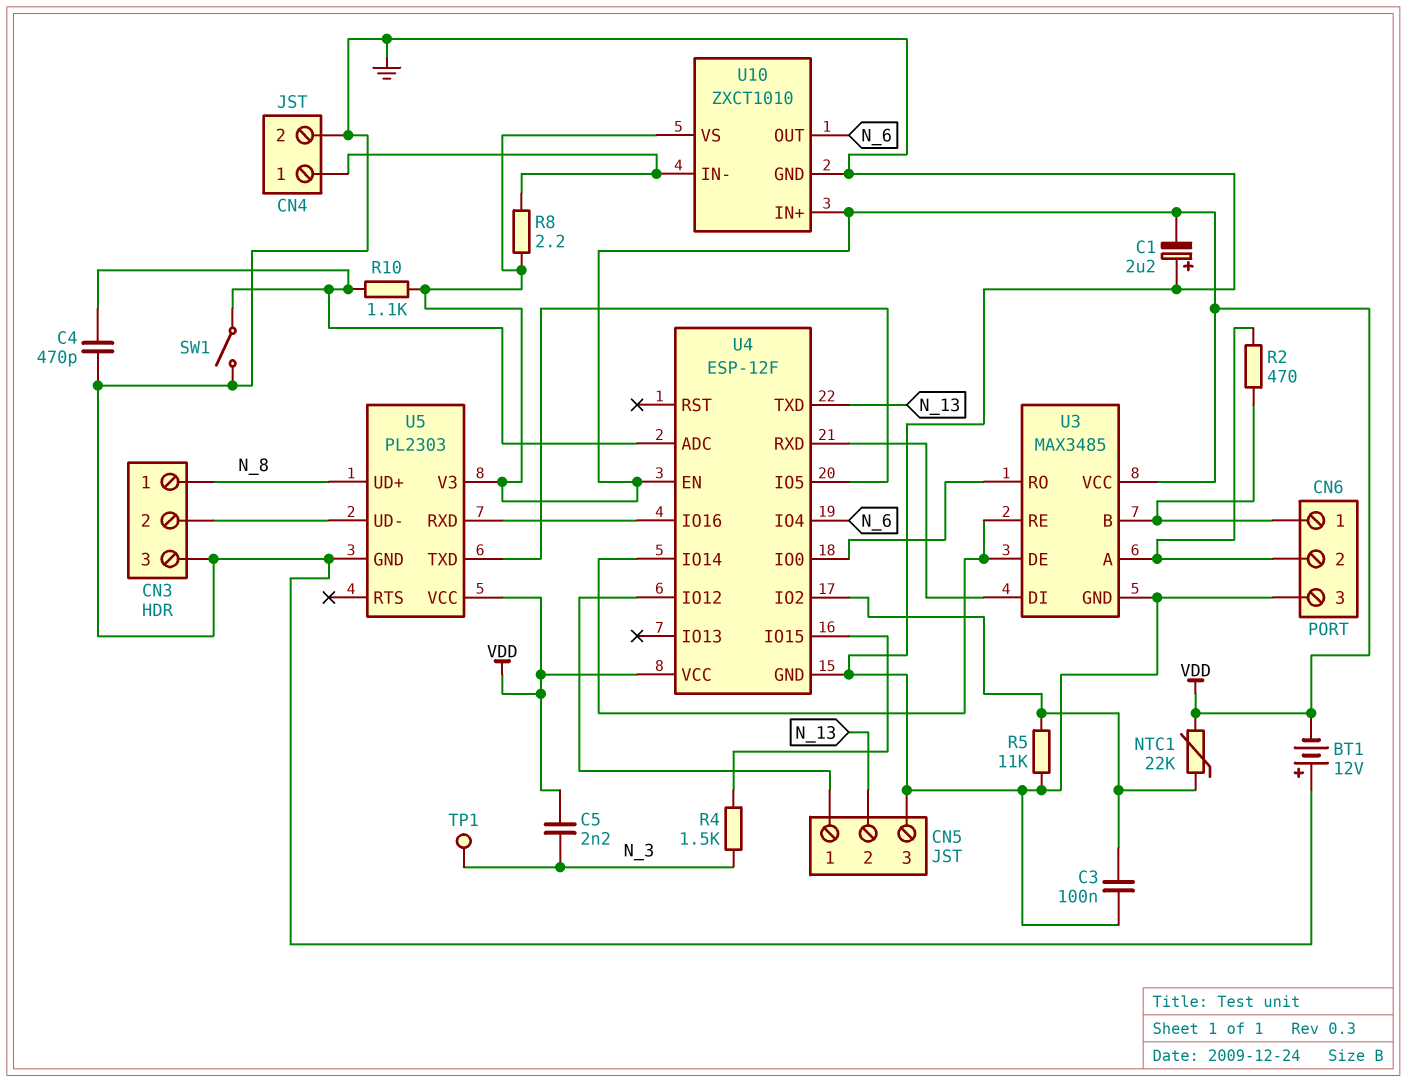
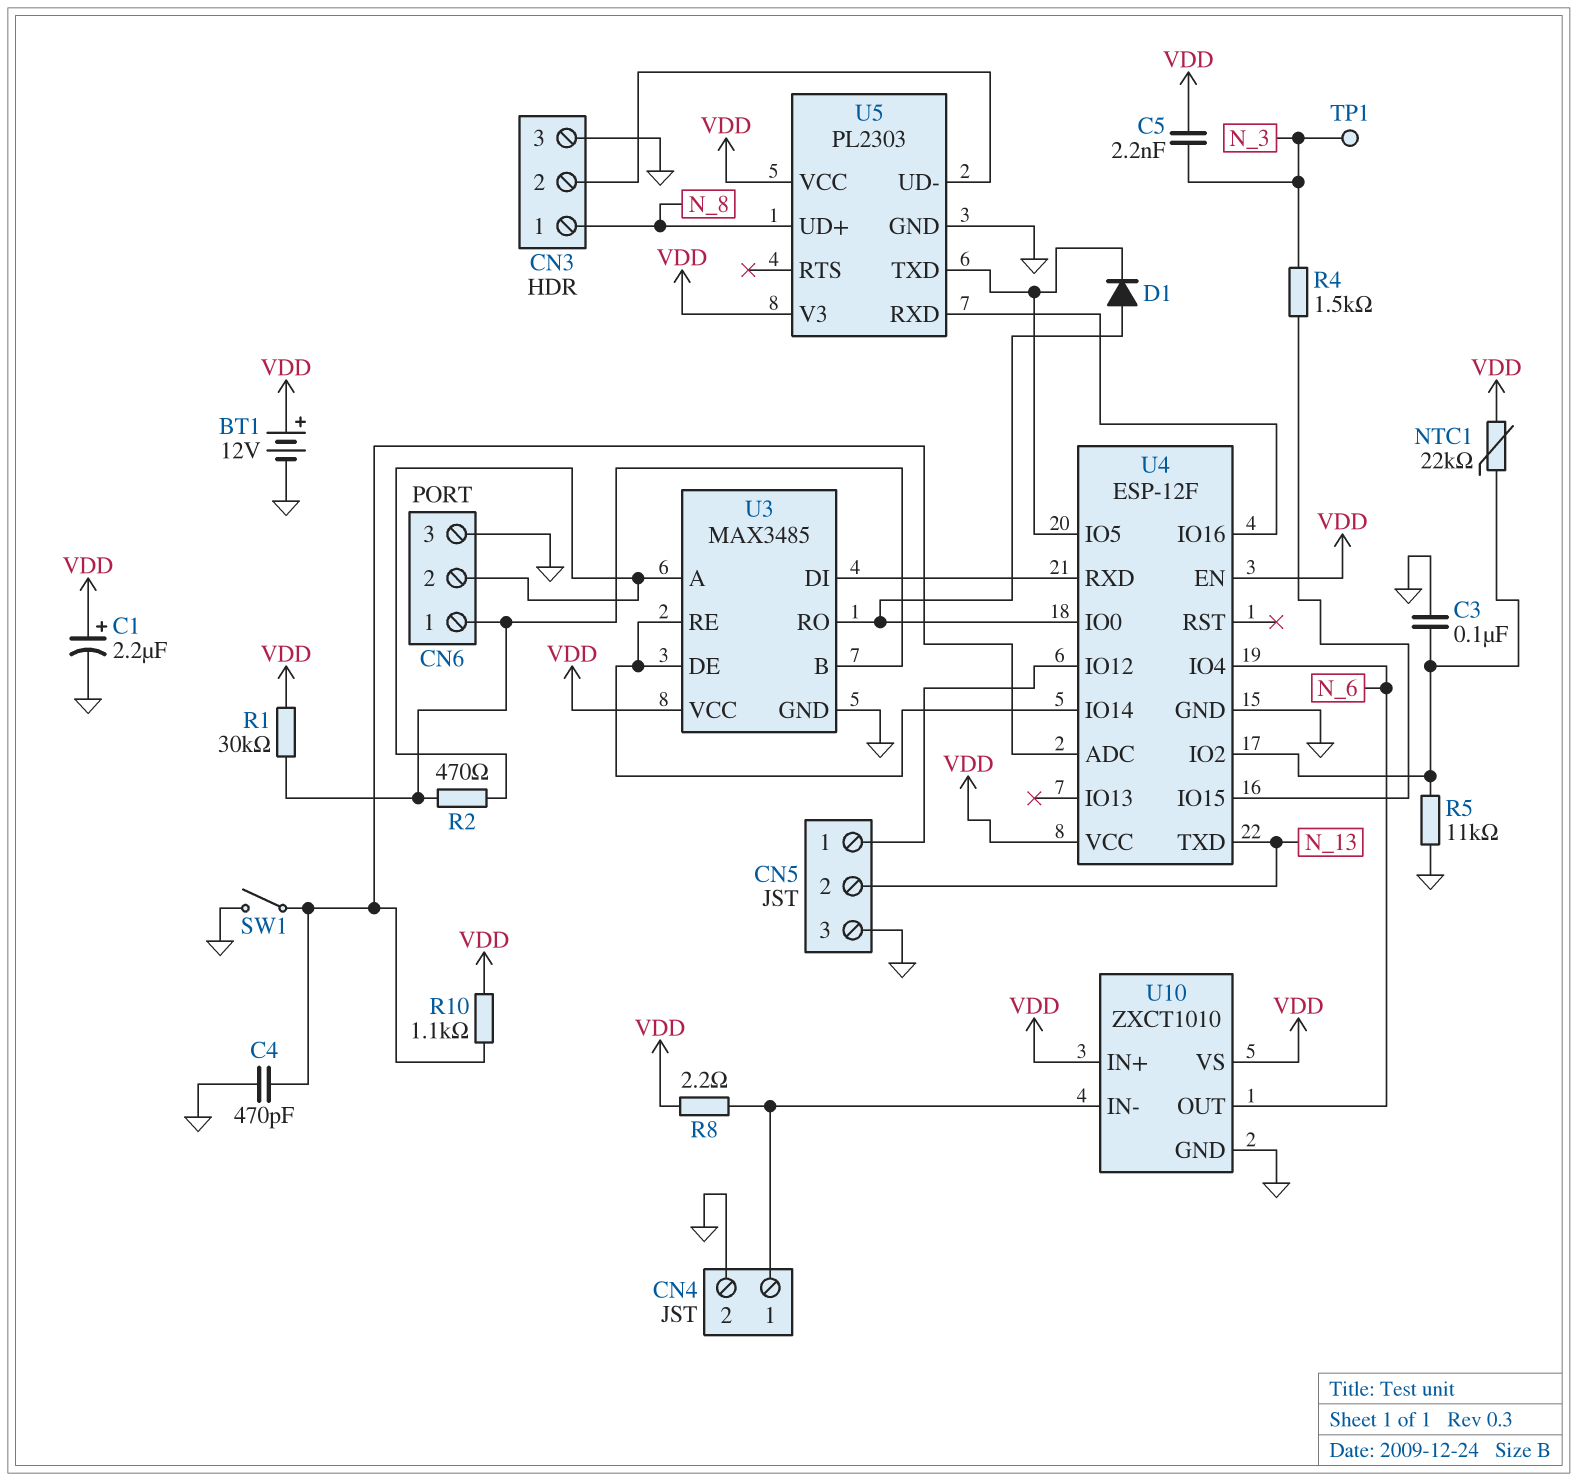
BT1: 12V (plus GND, minus VDD) -> 12V (plus VDD, minus GND)
C1: 2.2uF (plus GND, minus VDD) -> 2.2uF (plus VDD, minus GND)
D1: none -> diode (A U3/RO, K U4/IO5)
R1: none -> 30k (CN6/1, VDD)

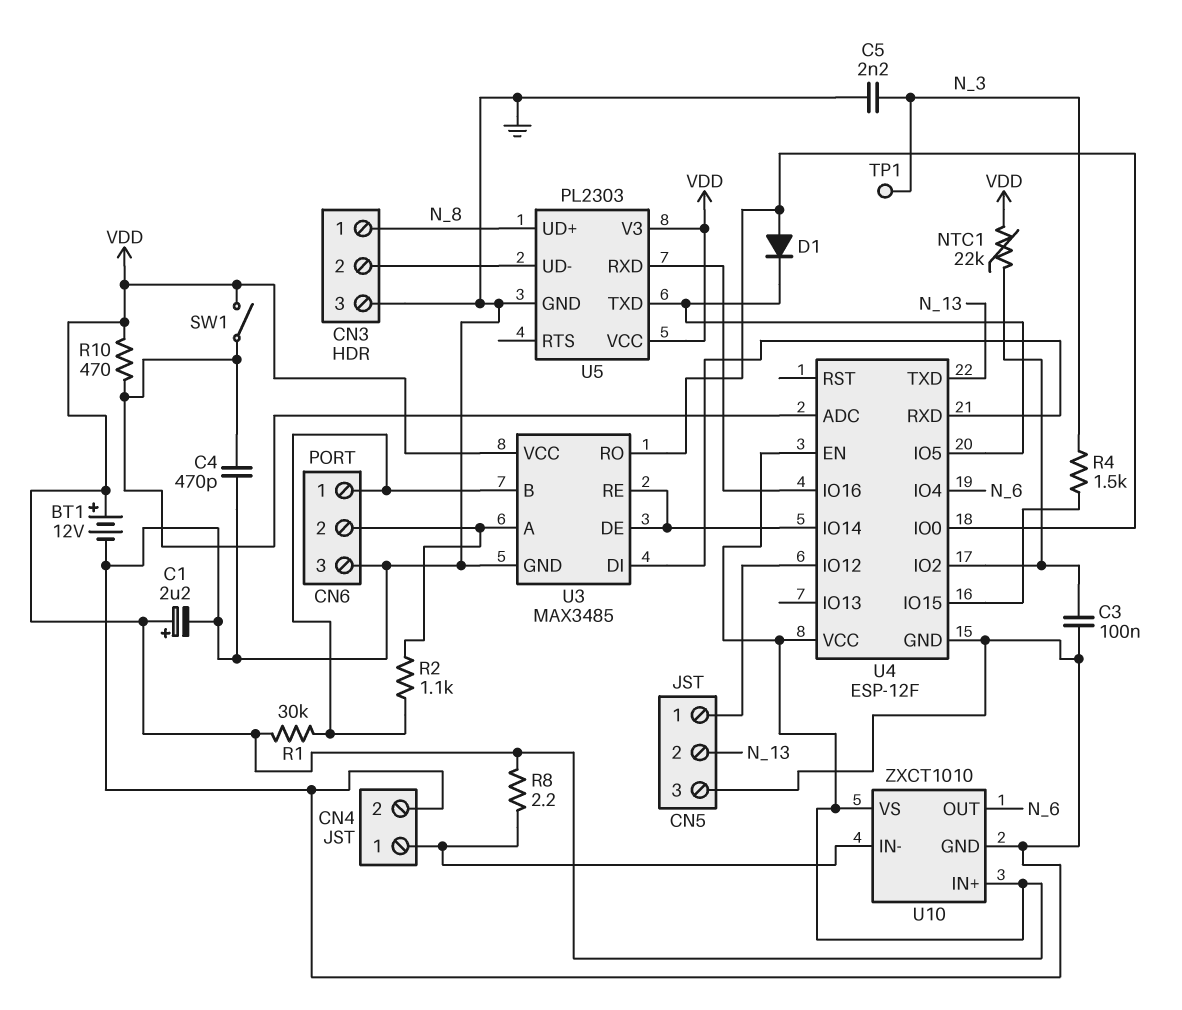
C5: 2.2nF (N_3, VDD) -> 2.2nF (GND, N_3)
R2: 470 (CN6/1, CN6/2) -> 1.1k (CN6/1, CN6/2)
R5: 11k (GND, U4/IO2) -> none
R10: 1.1k (U4/ADC, VDD) -> 470 (U4/ADC, VDD)
SW1: switch (GND, U4/ADC) -> switch (U4/ADC, VDD)

